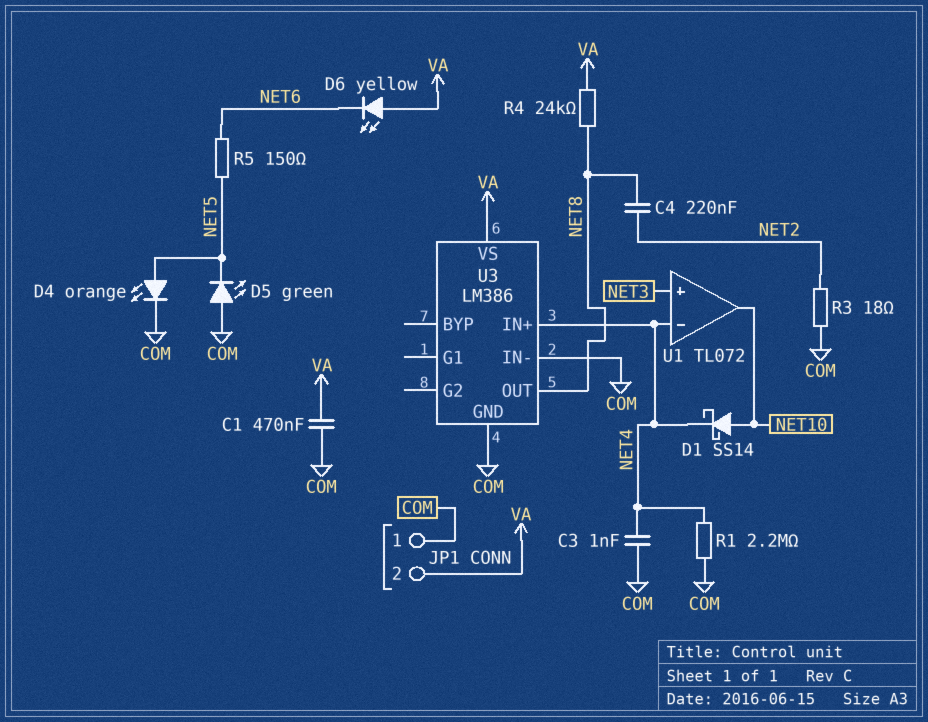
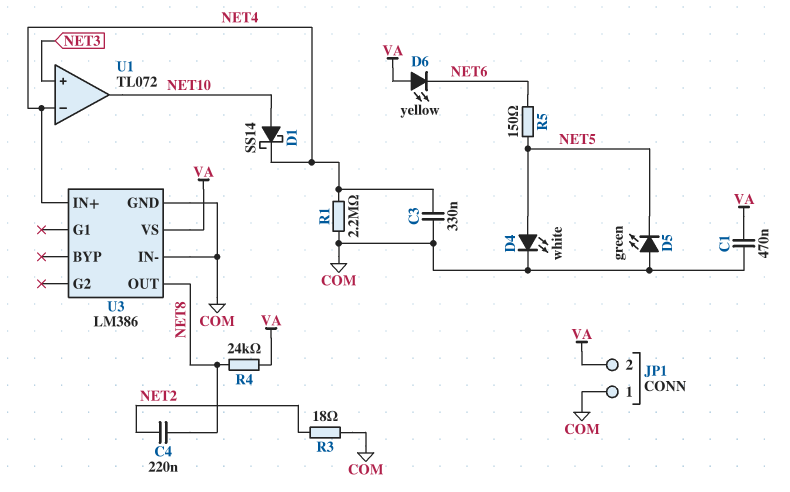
C3: 1nF (COM, NET4) -> 330nF (COM, NET4)
D4: LED orange (A NET5, K COM) -> LED white (A NET5, K COM)

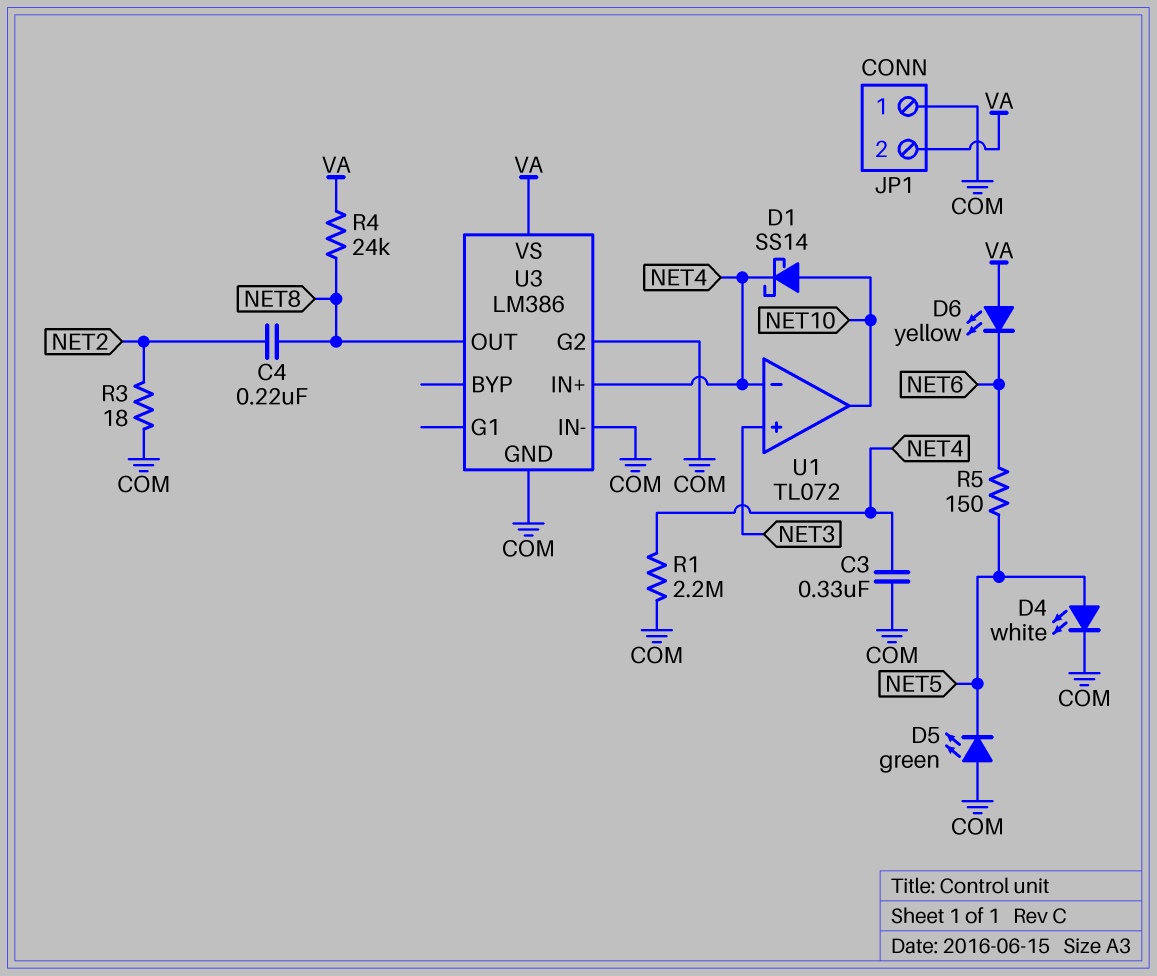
C1: 470nF (COM, VA) -> none
U3 pin G2: none -> COM

